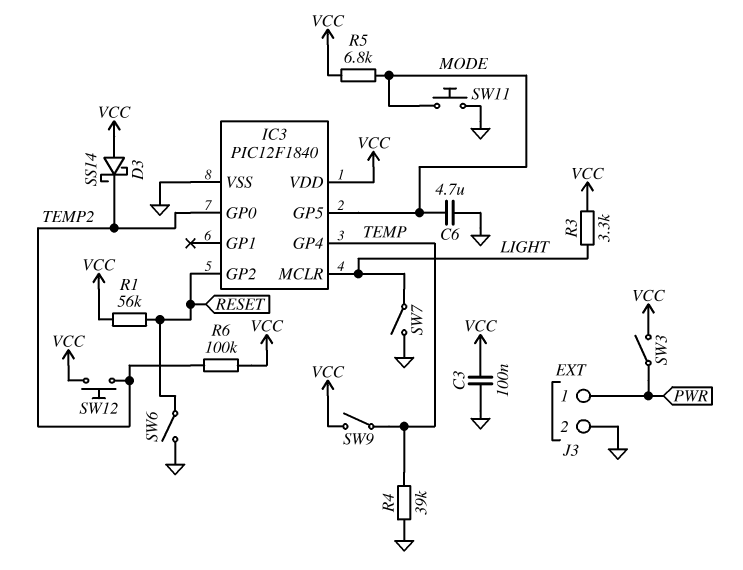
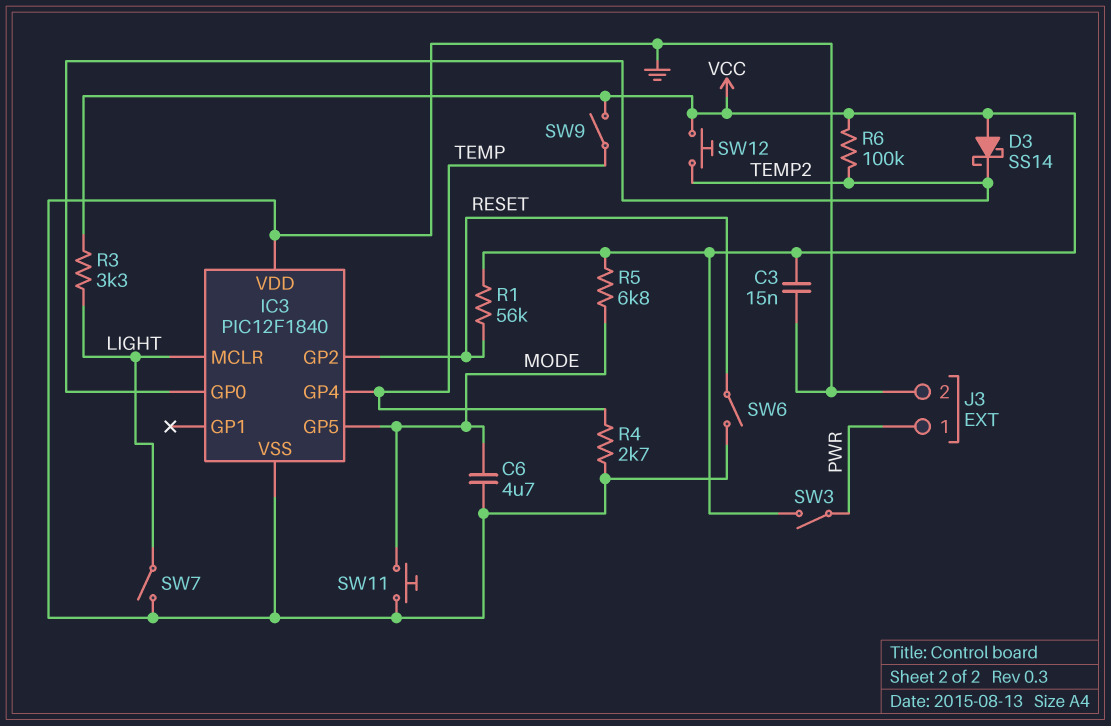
C3: 100nF (GND, VCC) -> 15nF (GND, VCC)
IC3 pin VDD: VCC -> GND
R4: 39k (GND, TEMP) -> 2.7k (GND, TEMP)

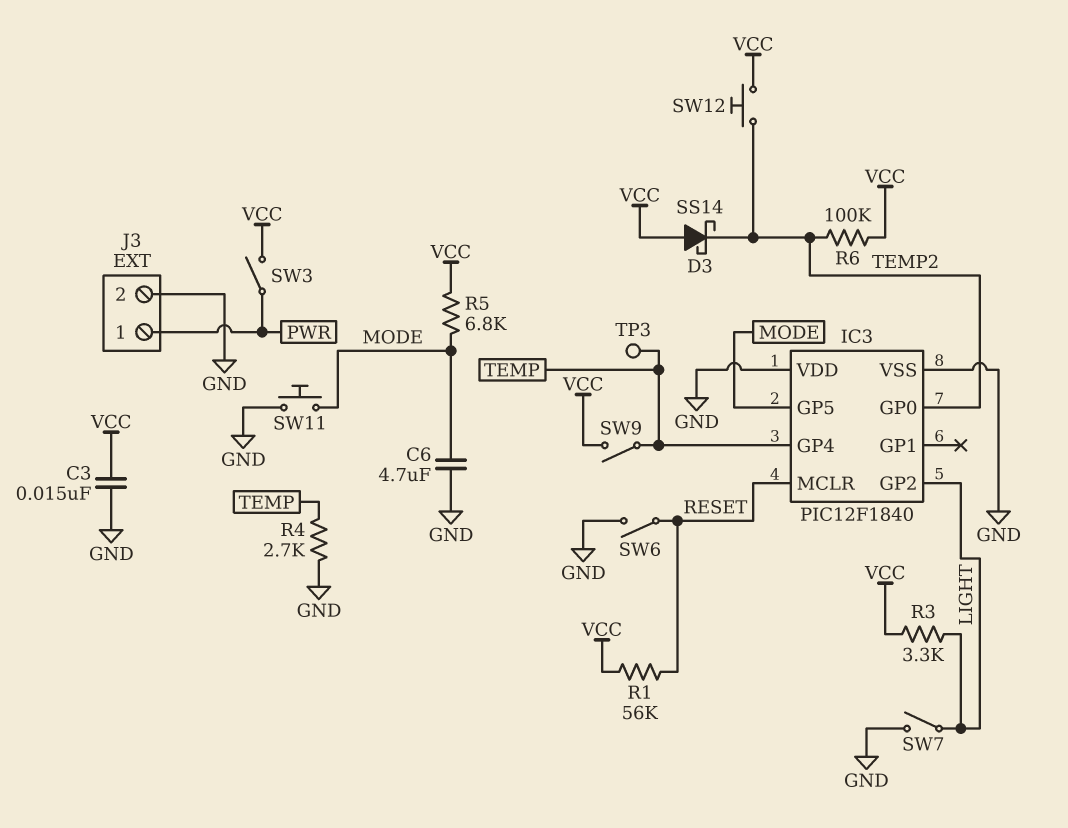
IC3 pin GP2: RESET -> LIGHT
IC3 pin MCLR: LIGHT -> RESET
TP3: none -> test point (TEMP)

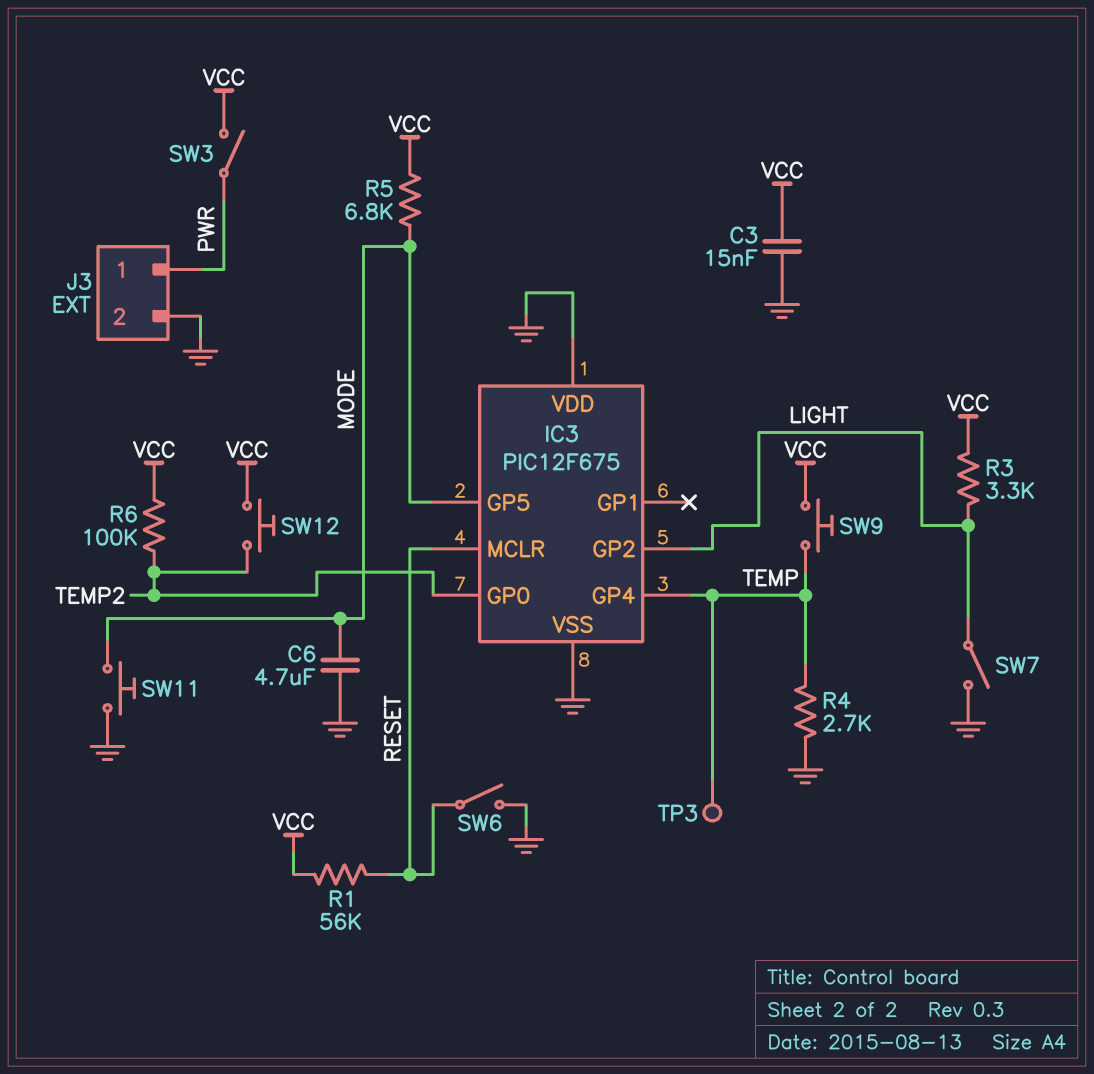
D3: schottky SS14 (A VCC, K TEMP2) -> none
IC3: PIC12F1840 -> PIC12F675
SW9: switch (TEMP, VCC) -> button (TEMP, VCC)

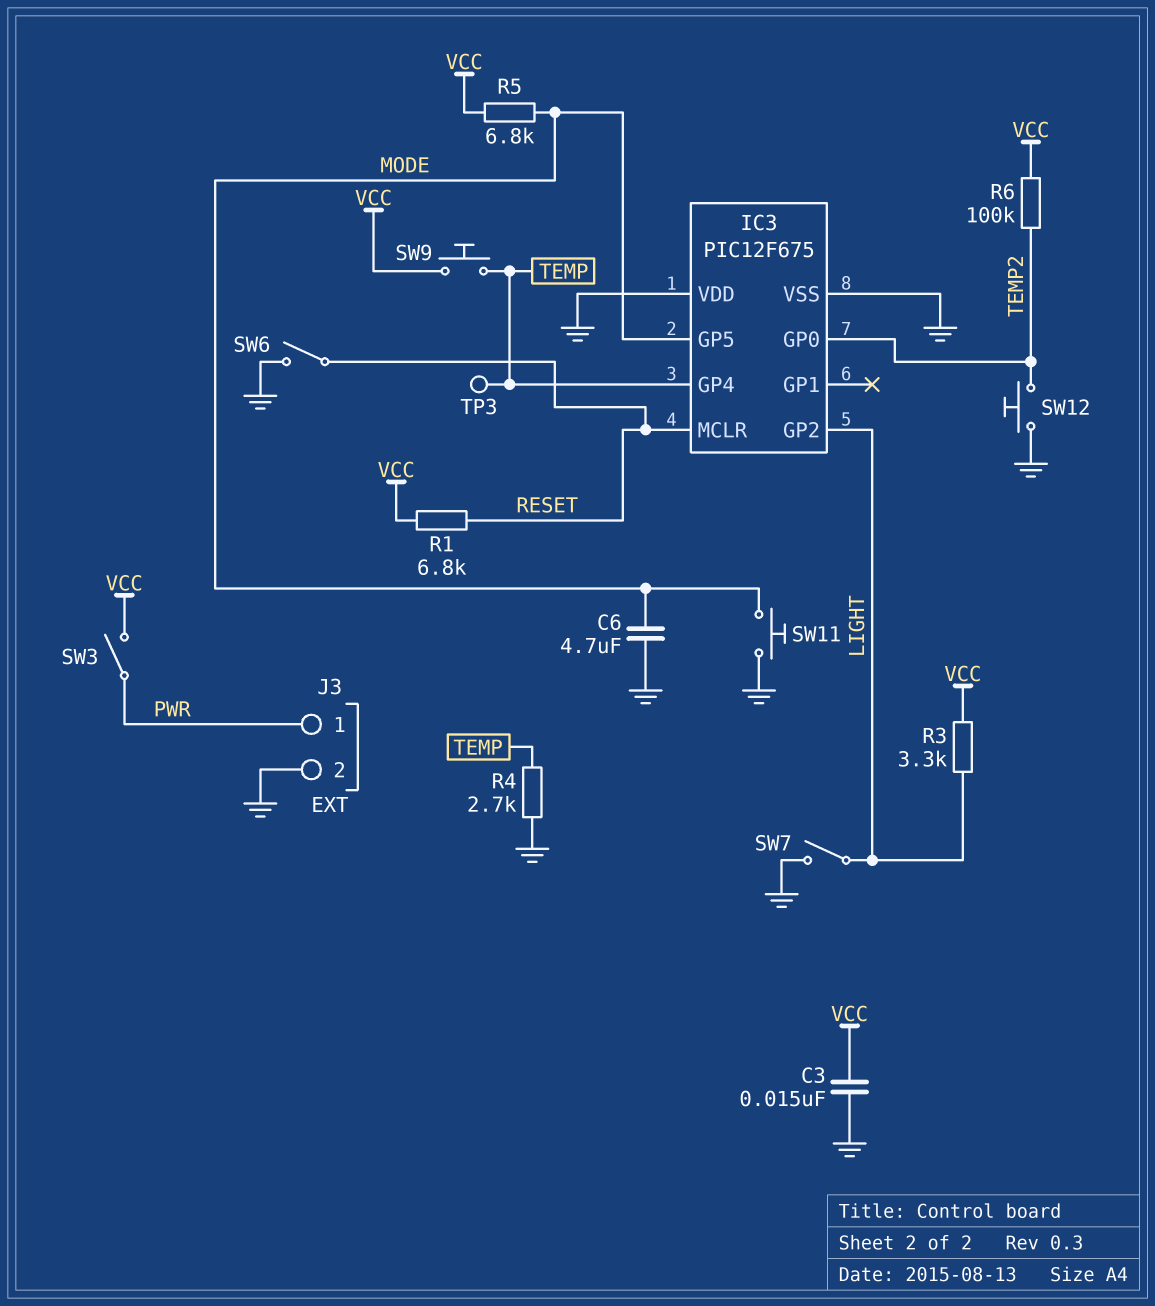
R1: 56k (RESET, VCC) -> 6.8k (RESET, VCC)
SW12: button (TEMP2, VCC) -> button (GND, TEMP2)

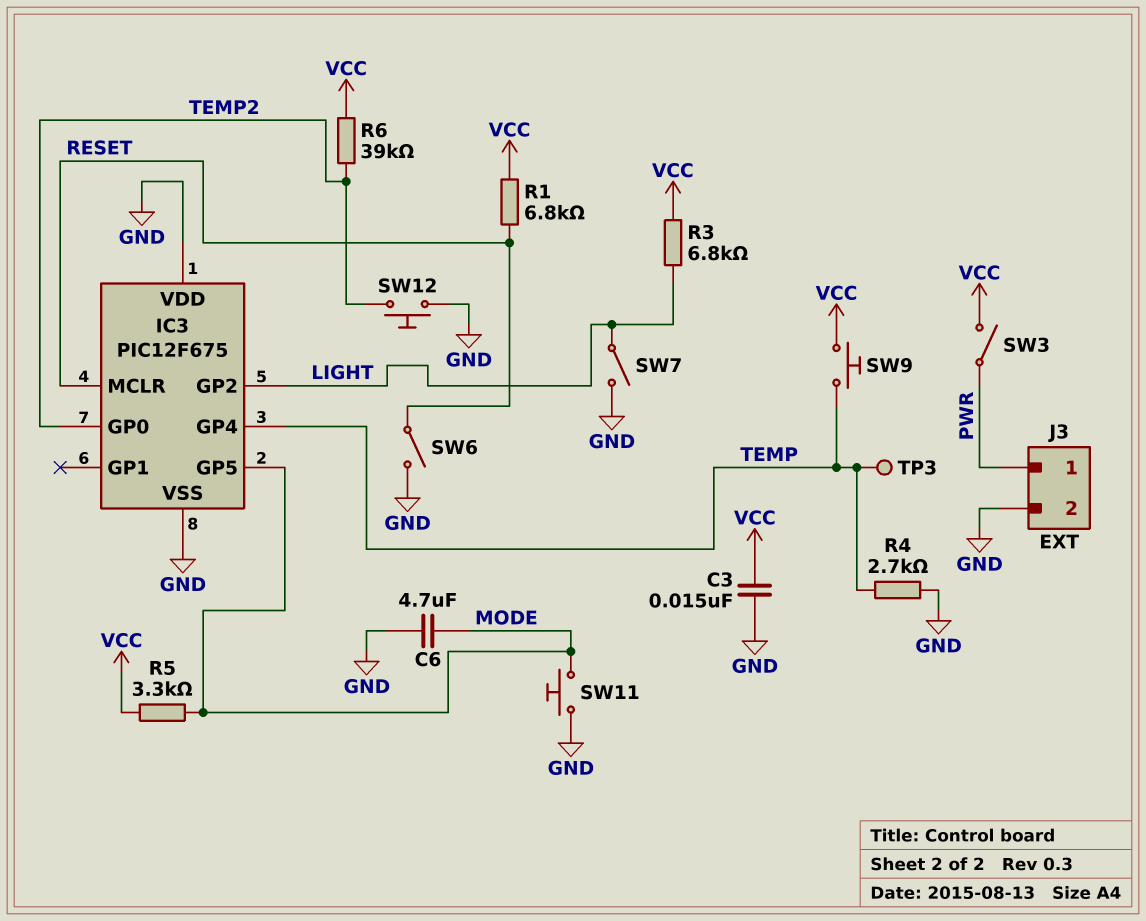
R3: 3.3k (LIGHT, VCC) -> 6.8k (LIGHT, VCC)
R5: 6.8k (MODE, VCC) -> 3.3k (MODE, VCC)
R6: 100k (TEMP2, VCC) -> 39k (TEMP2, VCC)

